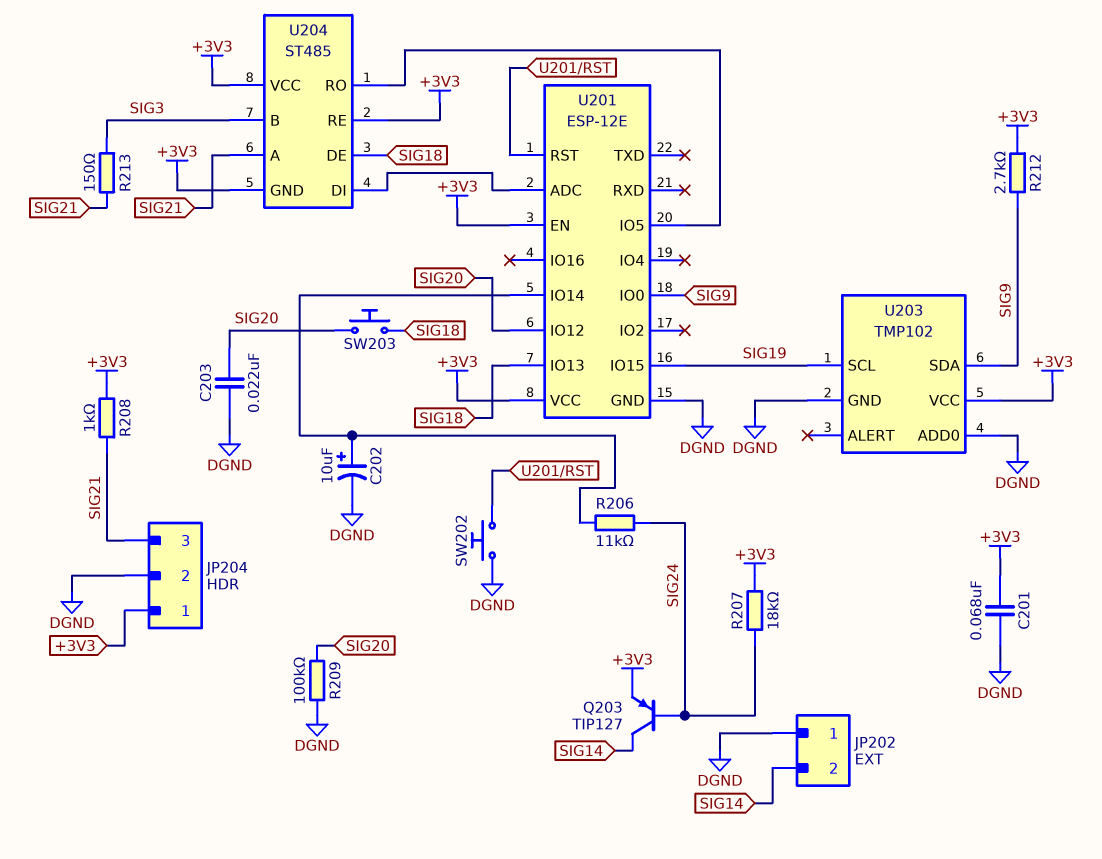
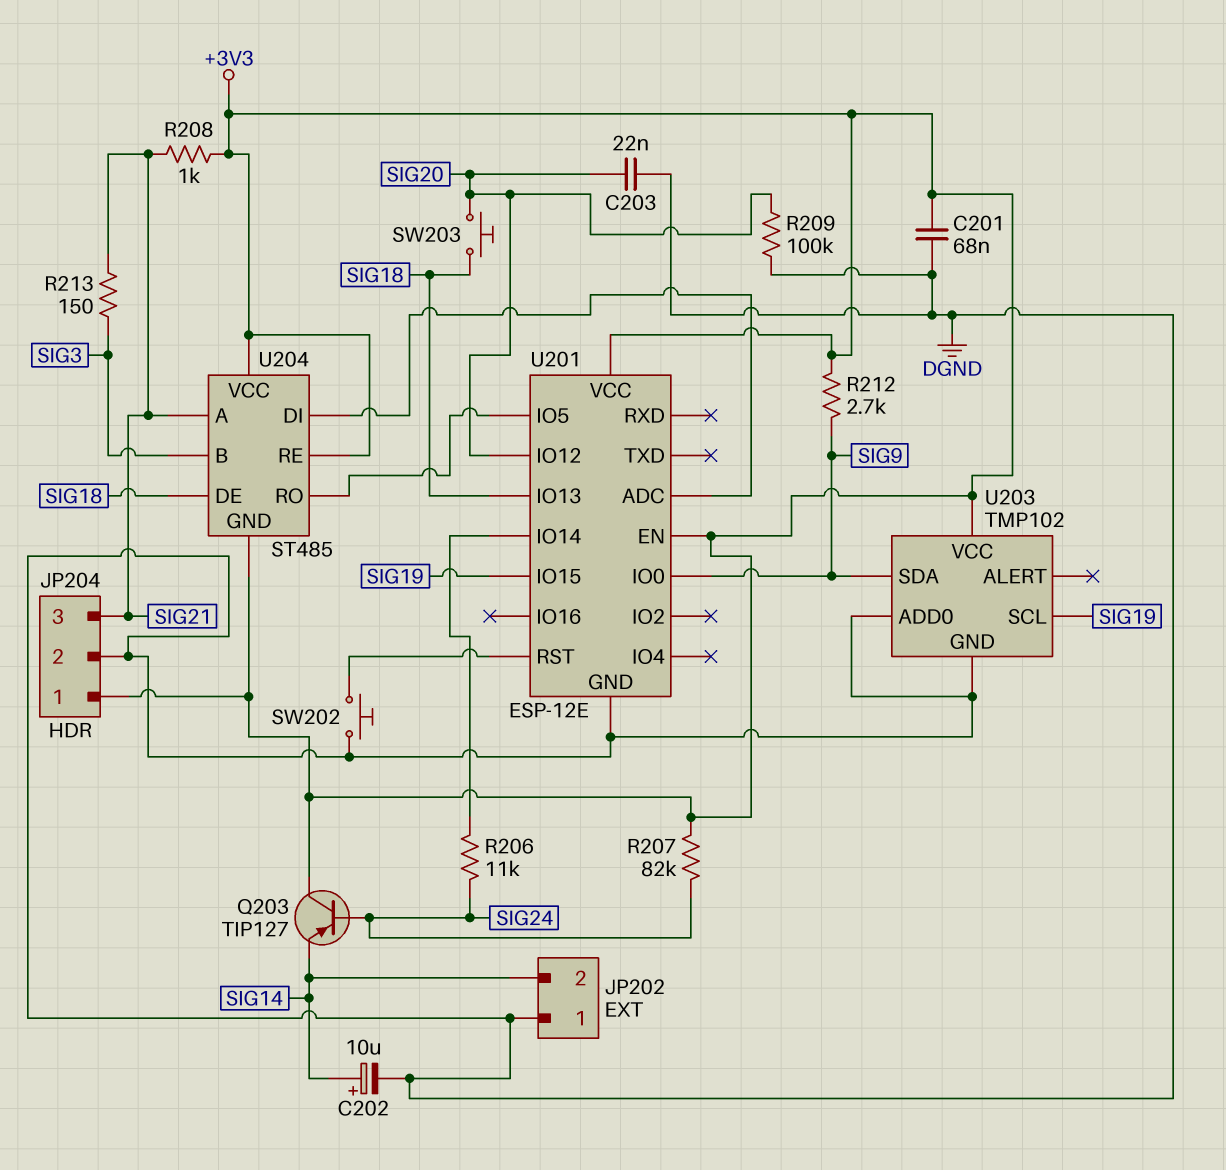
C202: 10uF (plus U201/IO14, minus DGND) -> 10uF (plus SIG14, minus DGND)
Q203: PNP TIP127 (B SIG24, C SIG14, E +3V3) -> PNP TIP127 (B SIG24, C +3V3, E SIG14)
R207: 18k (+3V3, SIG24) -> 82k (+3V3, SIG24)

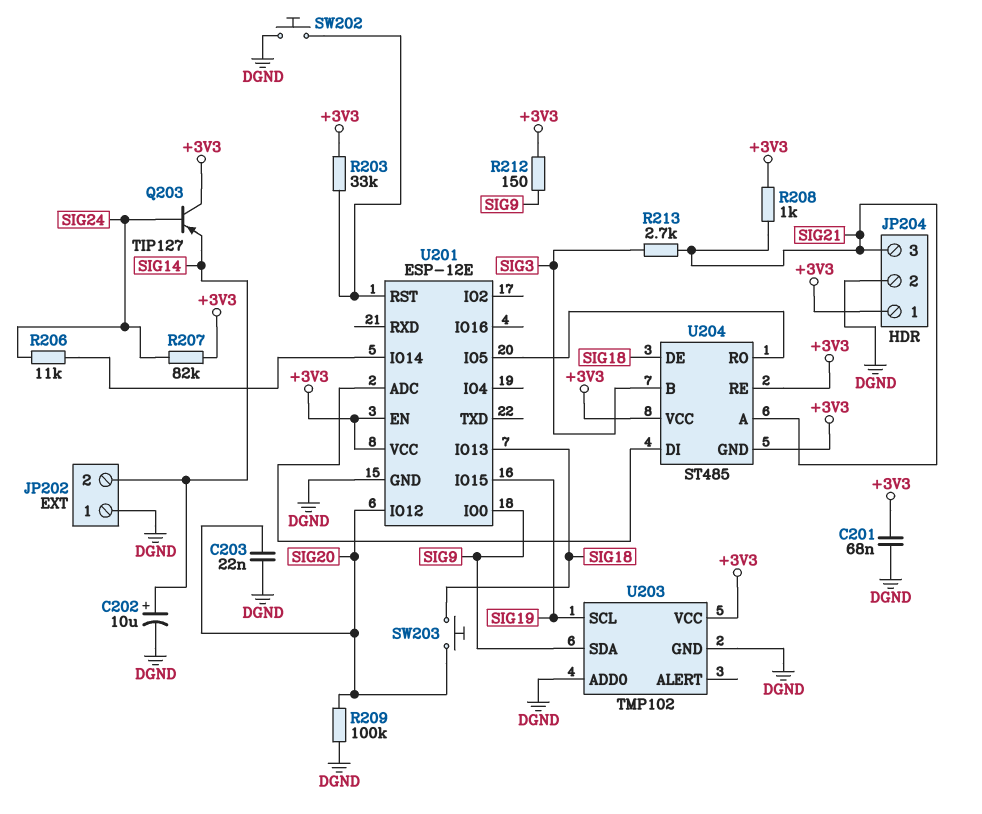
R203: none -> 33k (+3V3, U201/RST)
R212: 2.7k (+3V3, SIG9) -> 150 (+3V3, SIG9)
R213: 150 (SIG3, SIG21) -> 2.7k (SIG3, SIG21)

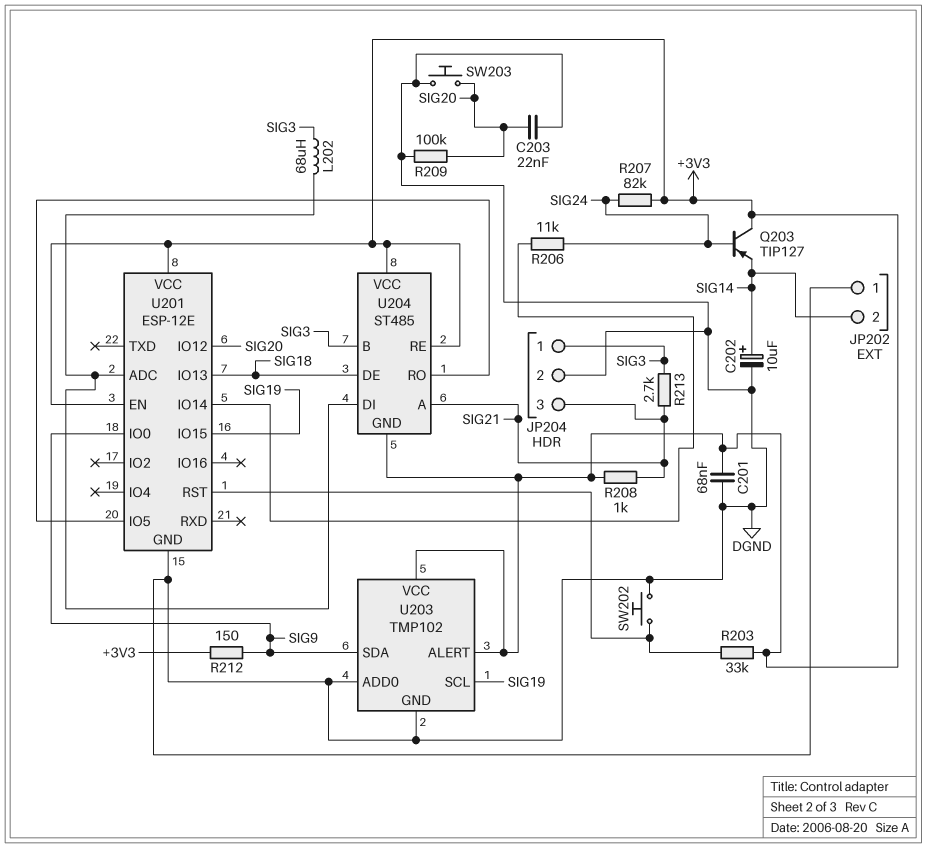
JP204 pin 1: +3V3 -> SIG3
L202: none -> 68uH (SIG3, U201/ADC)
SW203: button (SIG18, SIG20) -> button (DGND, SIG20)
U203 pin ALERT: none -> +3V3

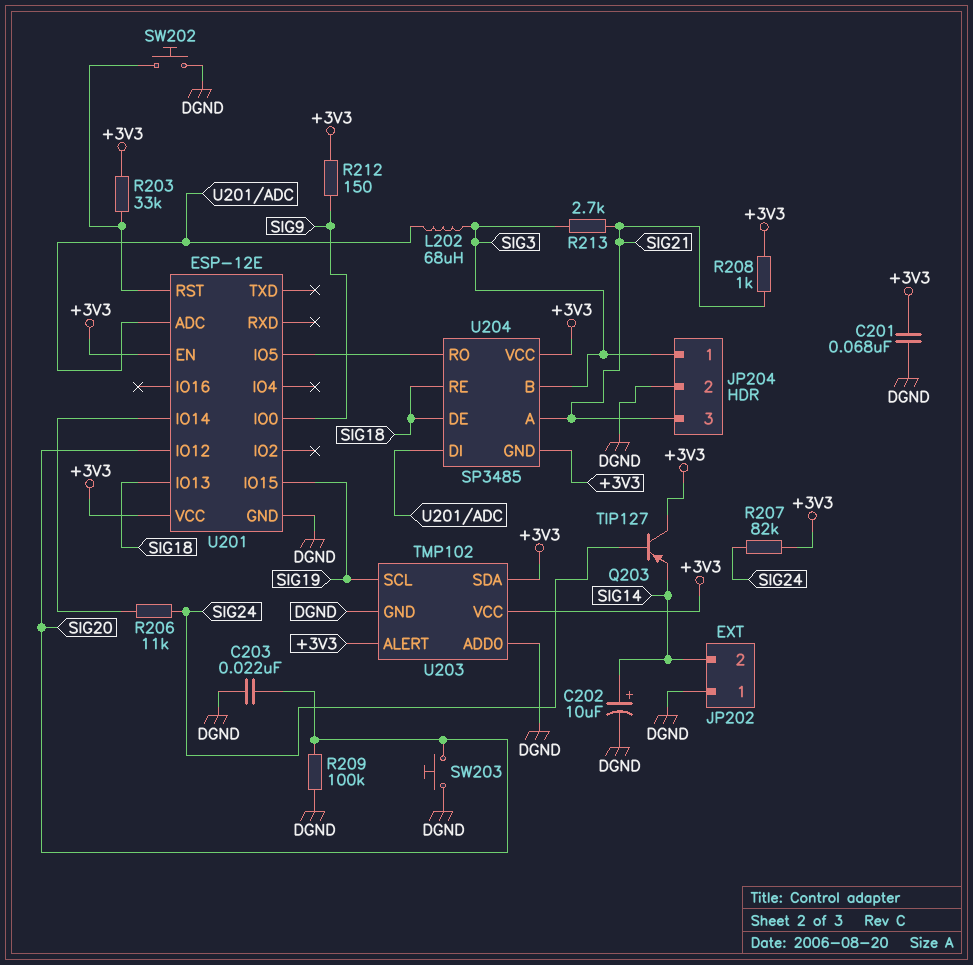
U203 pin SDA: SIG9 -> +3V3
U204: ST485 -> SP3485
U204 pin RE: +3V3 -> SIG18

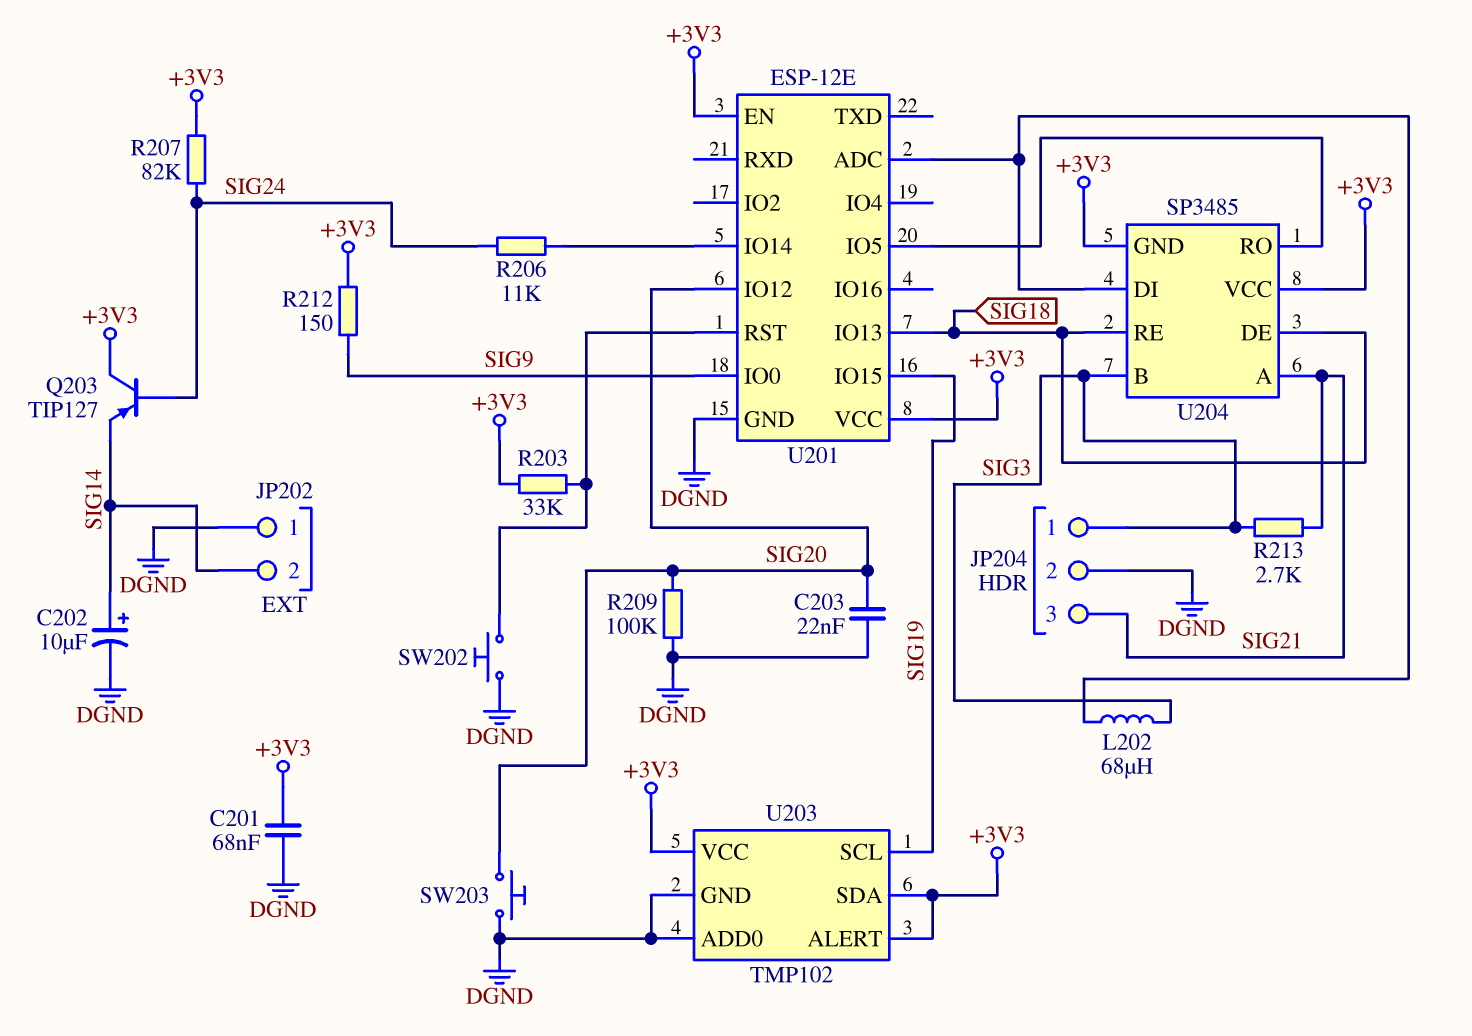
R208: 1k (+3V3, SIG21) -> none

